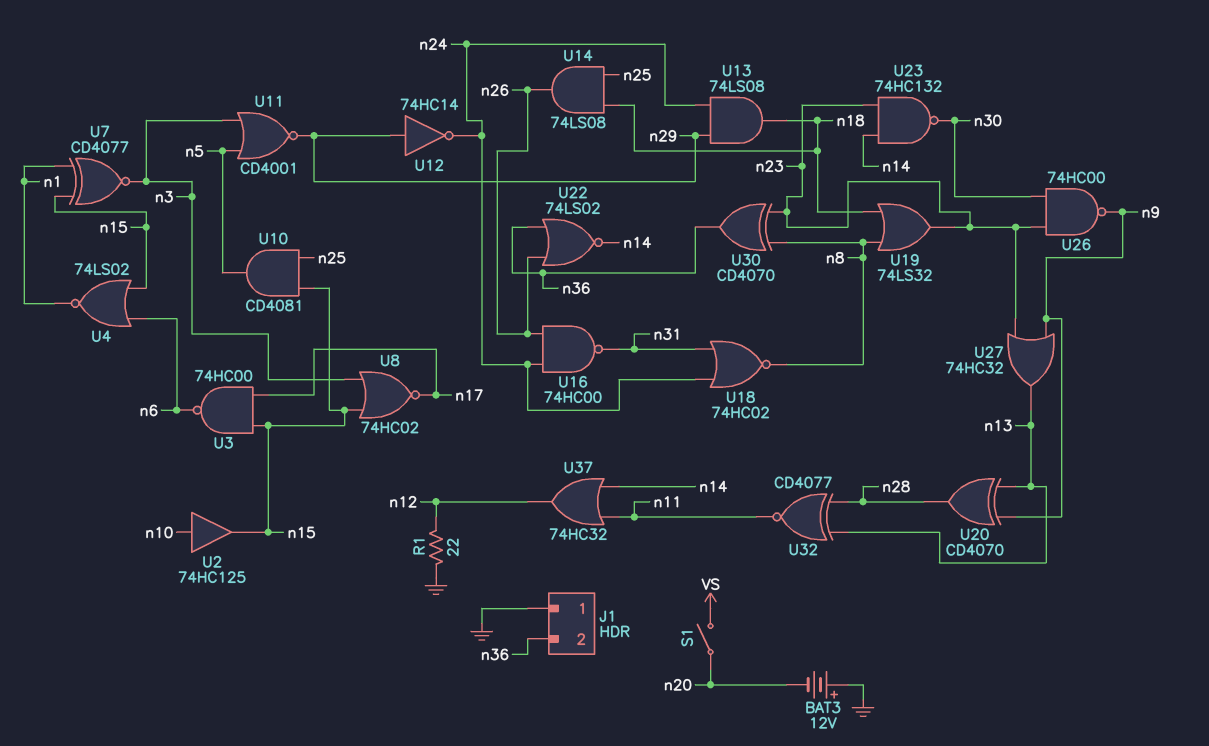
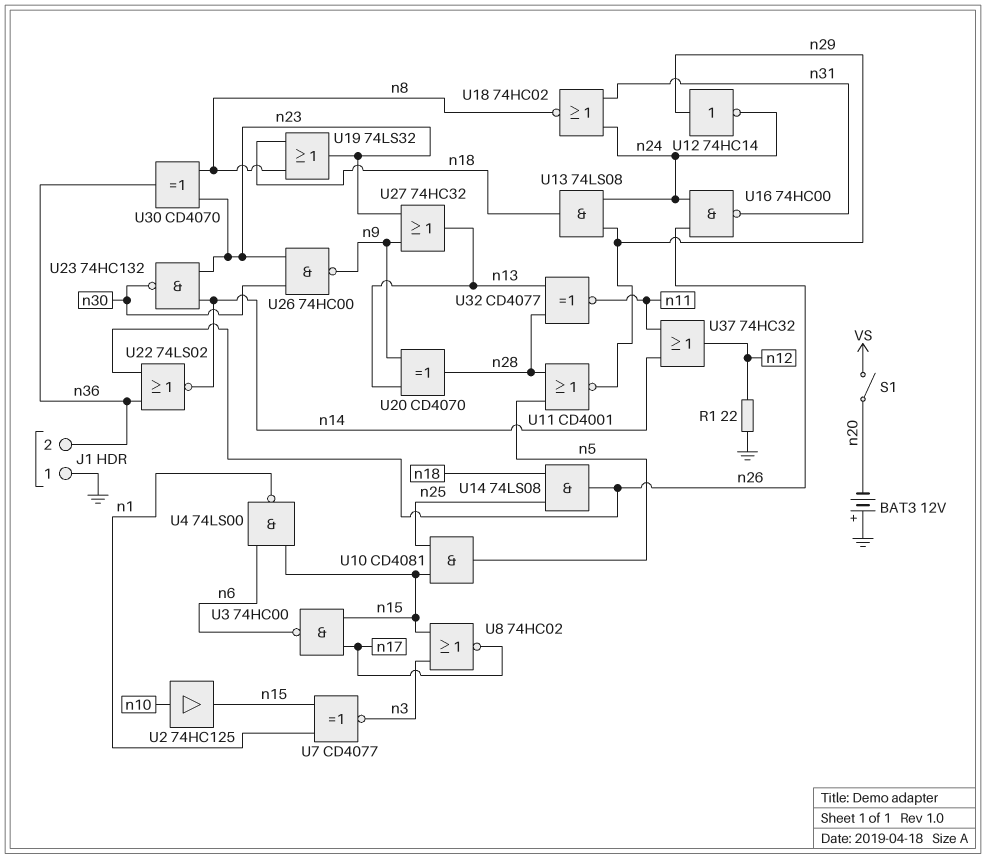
U4: NOR 74LS02 (in n6, in n15, out n1) -> NAND 74LS00 (in n6, in n15, out n1)
U11: NOR CD4001 (in n3, in n5, out n29) -> NOR CD4001 (in n5, in n28, out n29)

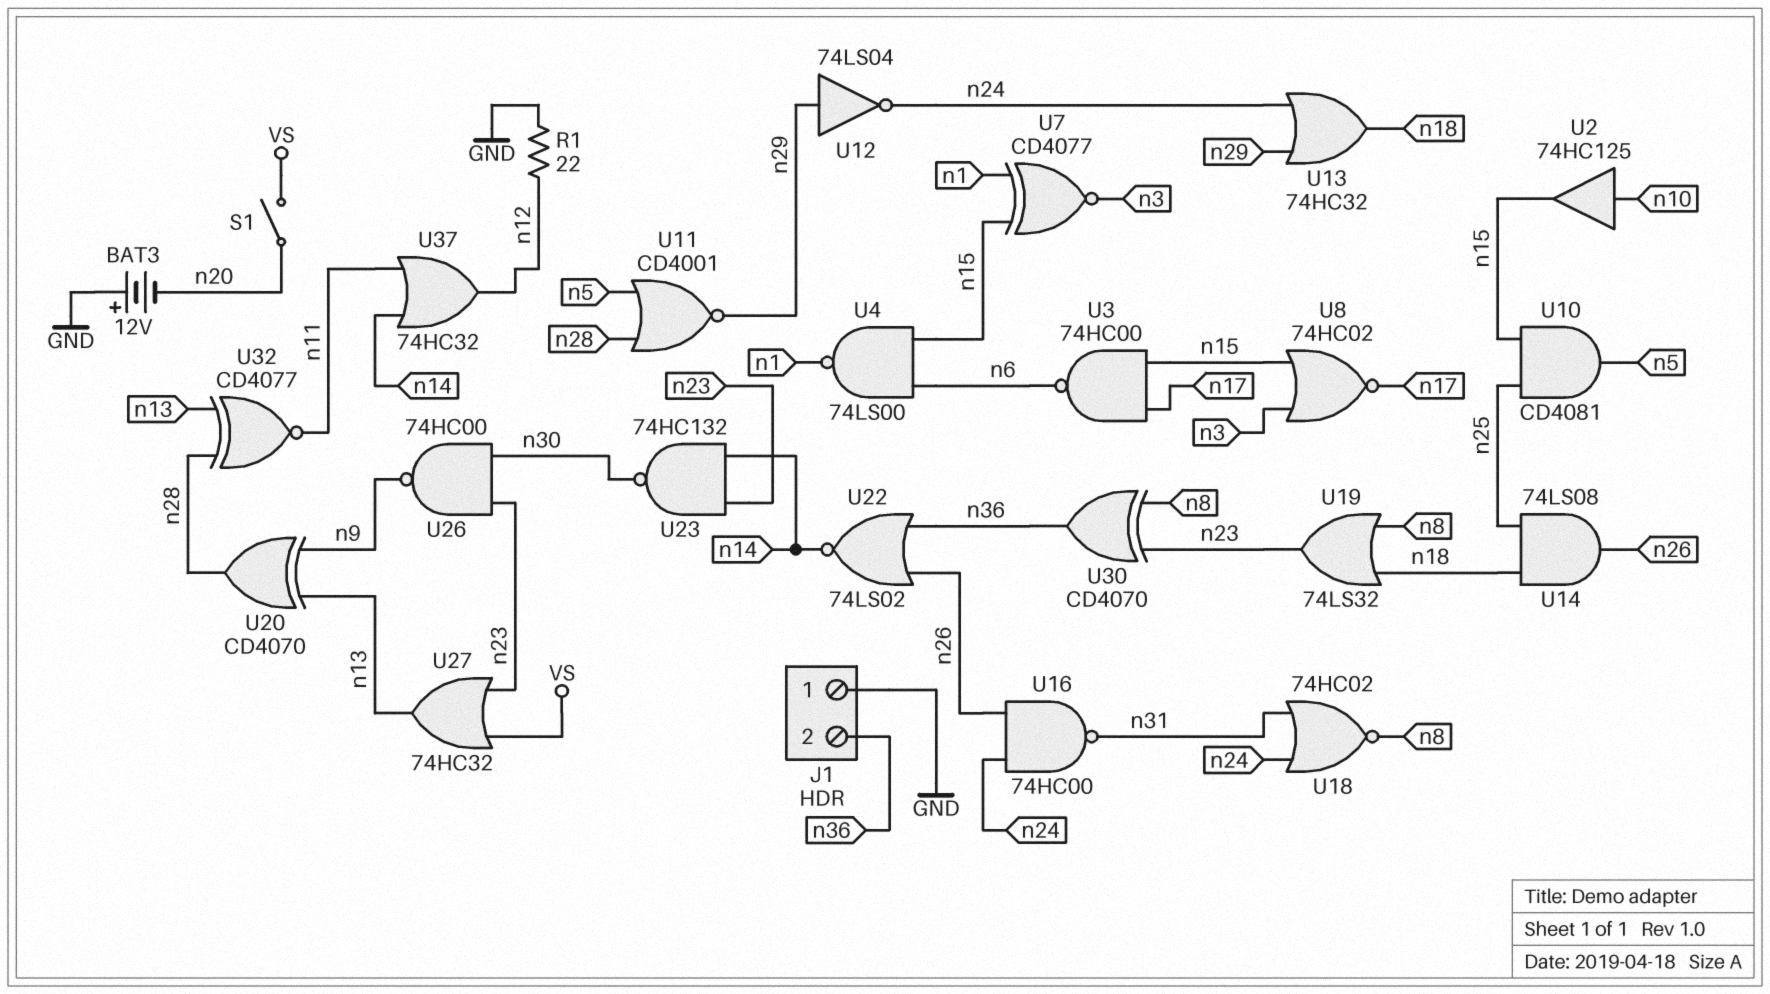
U12: NOT 74HC14 (in n29, out n24) -> NOT 74LS04 (in n29, out n24)
U13: AND 74LS08 (in n24, in n29, out n18) -> OR 74HC32 (in n24, in n29, out n18)
U27: OR 74HC32 (in n9, in n23, out n13) -> OR 74HC32 (in VS, in n23, out n13)

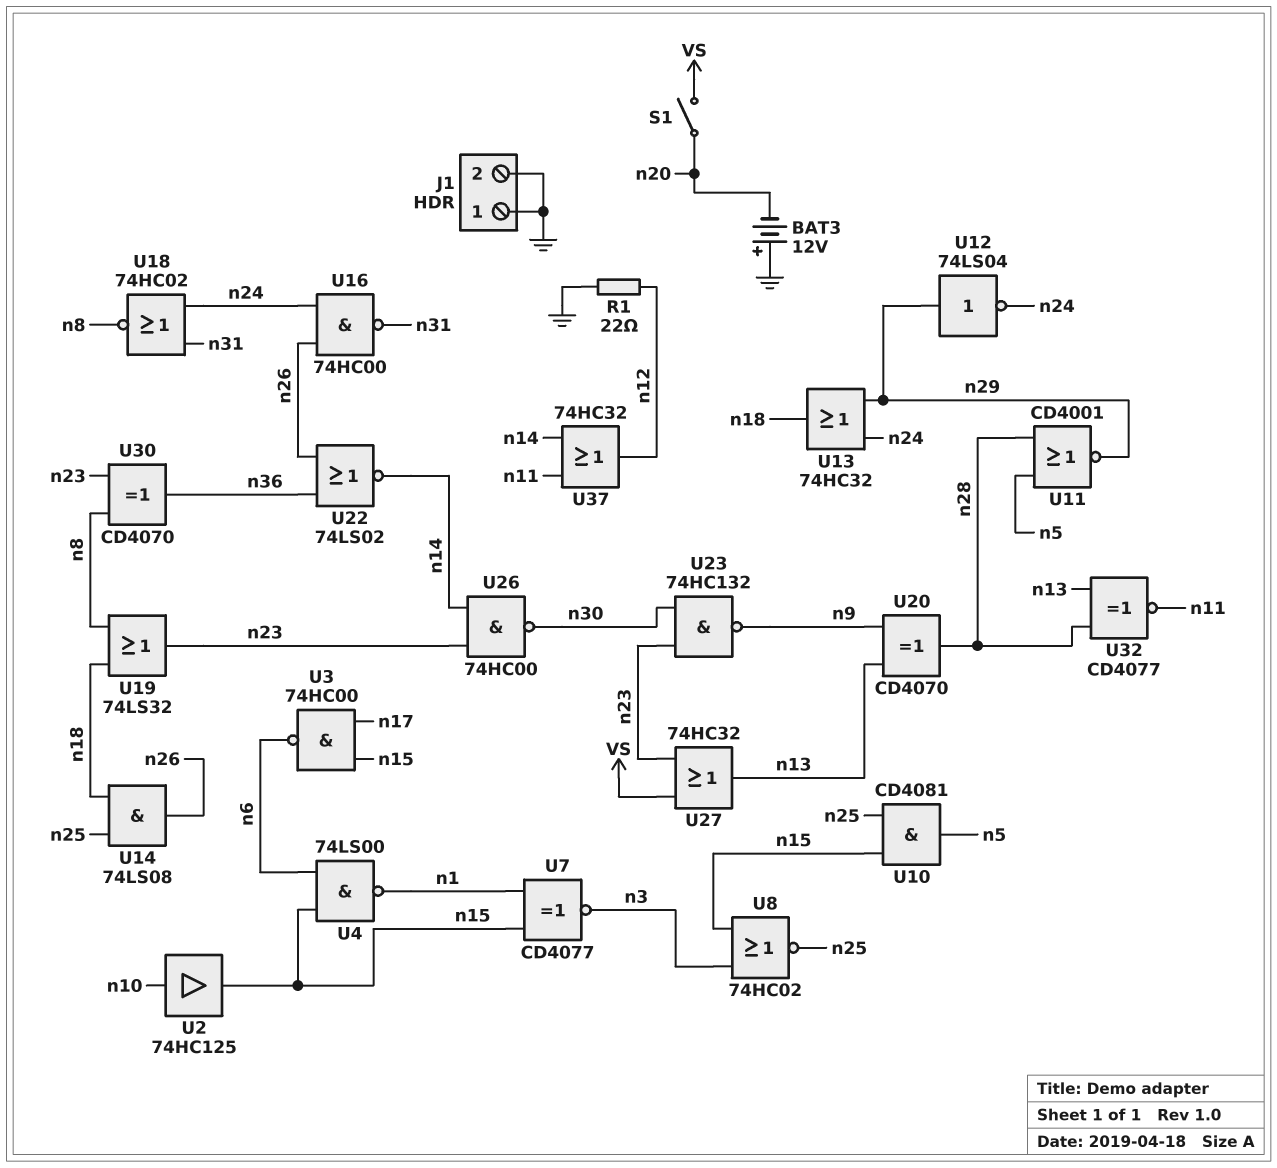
J1 pin 2: n36 -> GND
U8: NOR 74HC02 (in n3, in n15, out n17) -> NOR 74HC02 (in n3, in n15, out n25)
U23: NAND 74HC132 (in n14, in n23, out n30) -> NAND 74HC132 (in n23, in n30, out n9)
U26: NAND 74HC00 (in n23, in n30, out n9) -> NAND 74HC00 (in n14, in n23, out n30)

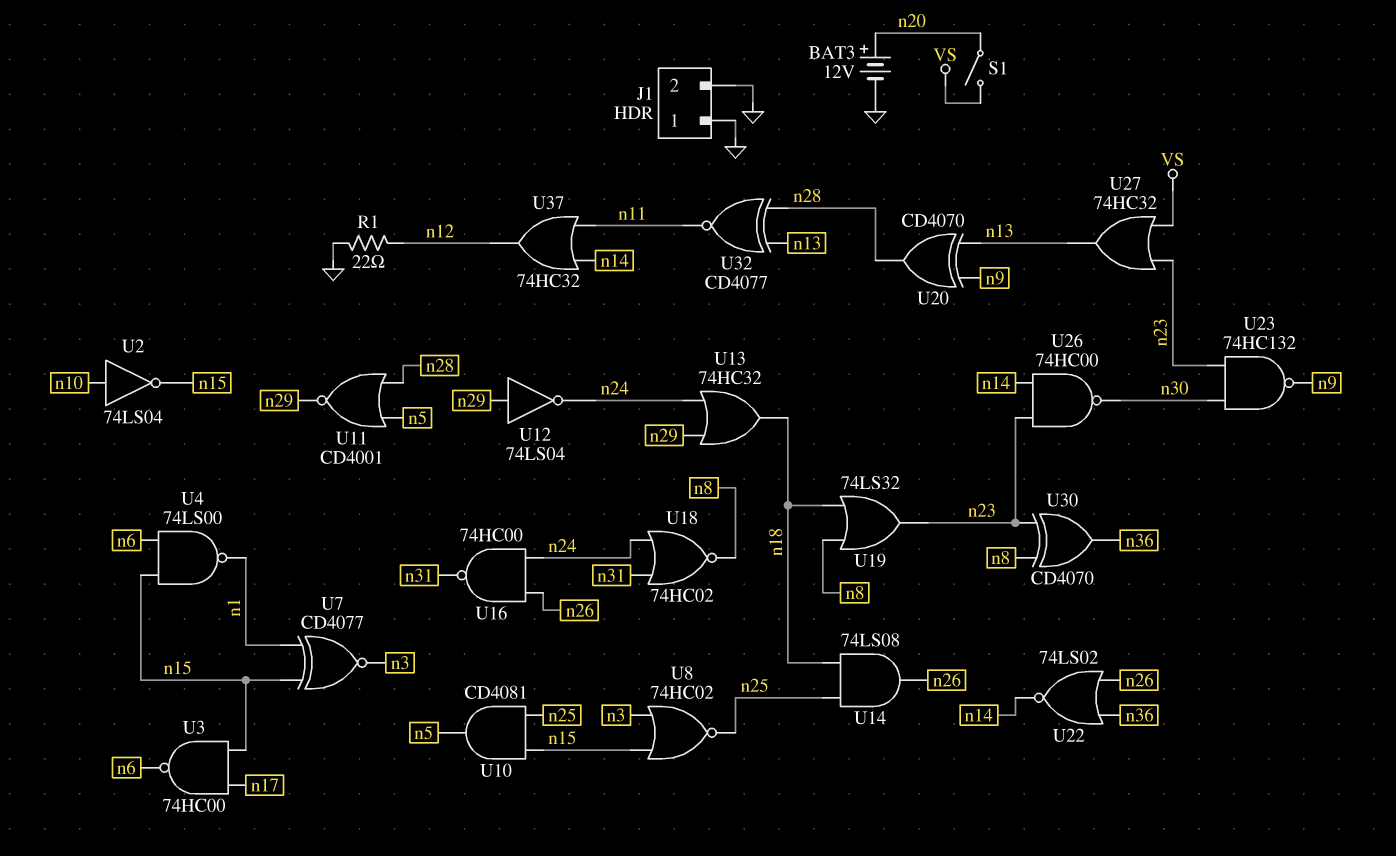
BAT3: 12V (plus GND, minus n20) -> 12V (plus n20, minus GND)
U2: buffer 74HC125 (in n10, out n15) -> NOT 74LS04 (in n10, out n15)

